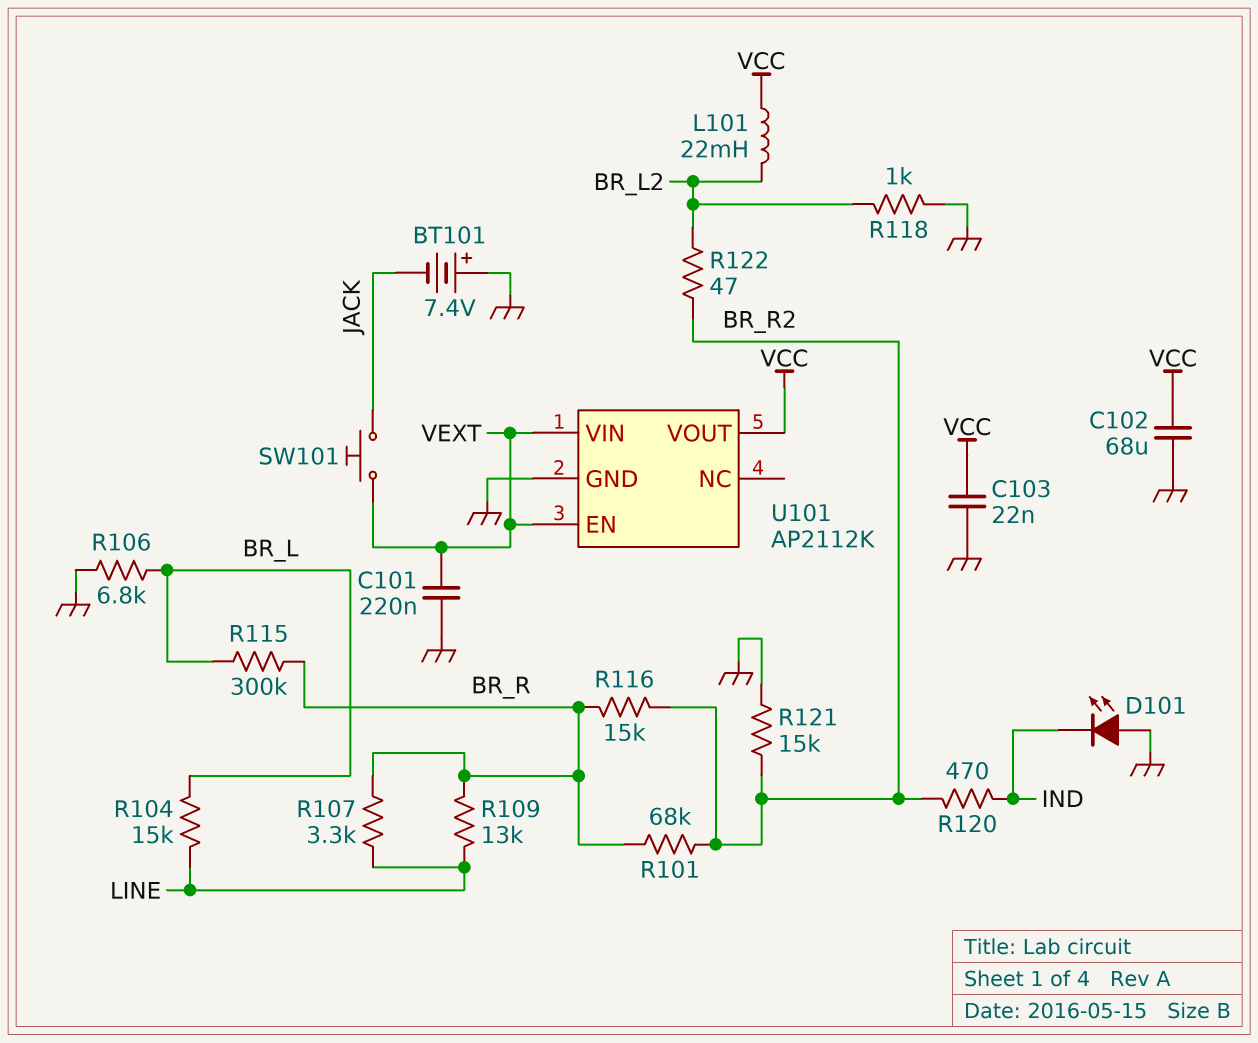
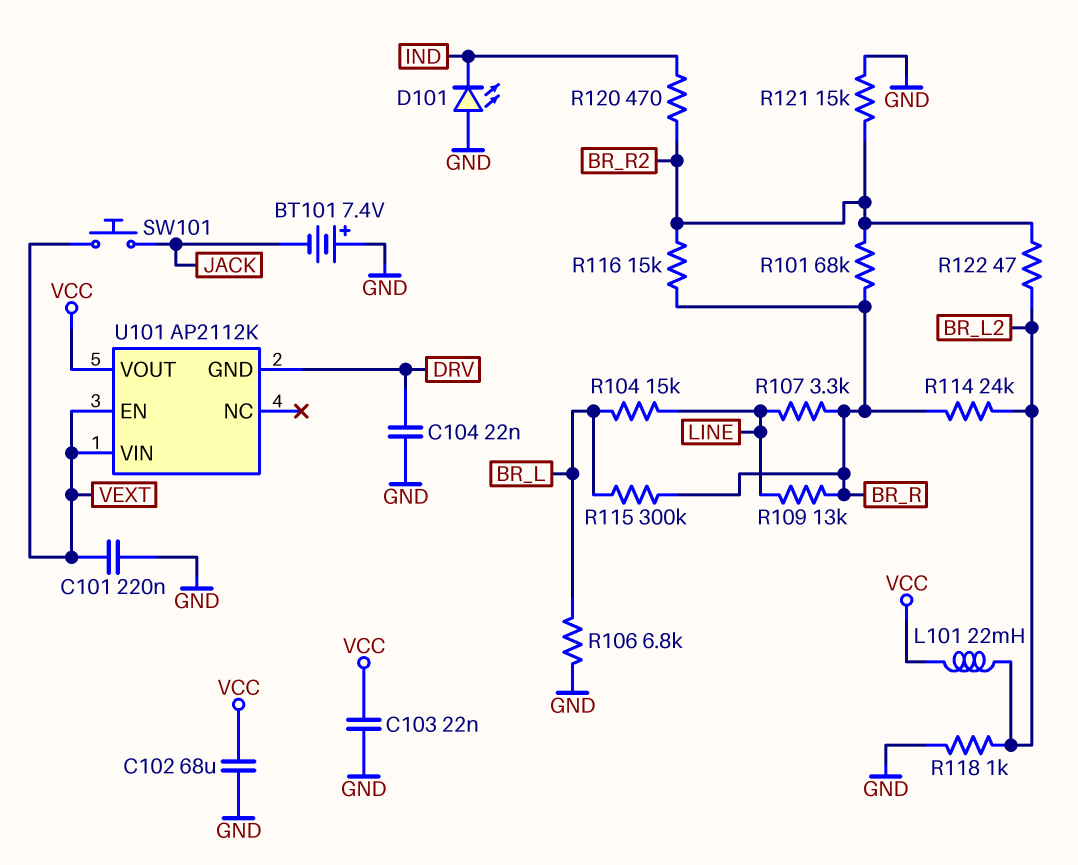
C104: none -> 22nF (DRV, GND)
R114: none -> 24k (BR_L2, BR_R)
U101 pin GND: GND -> DRV

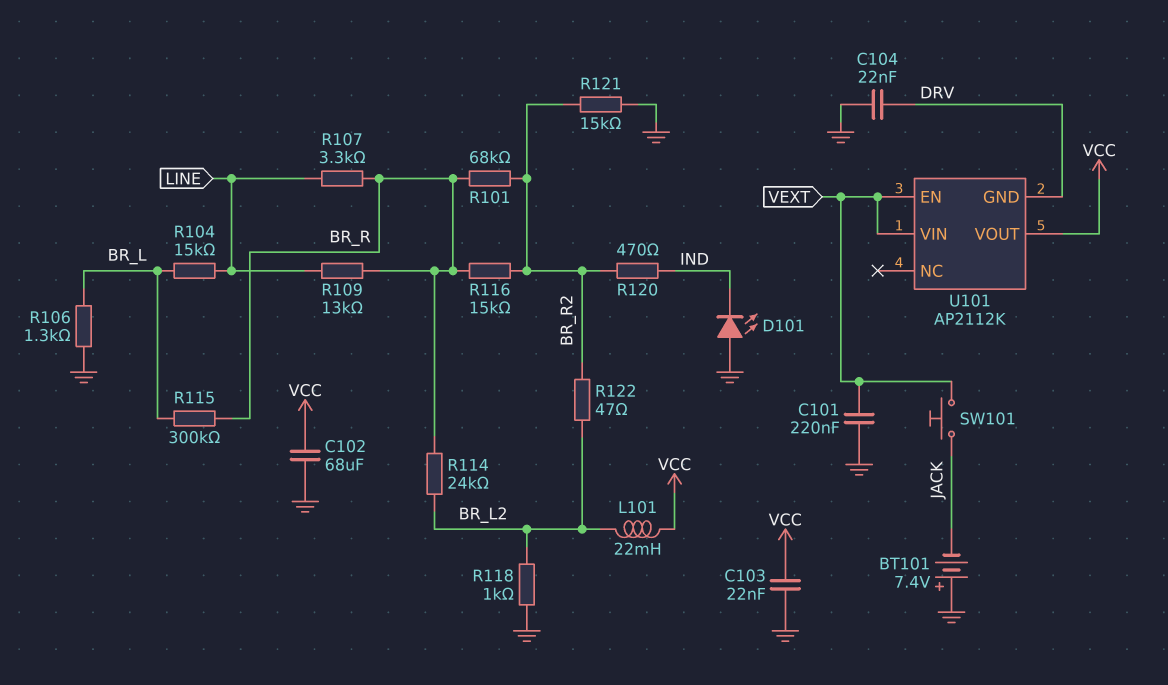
R106: 6.8k (BR_L, GND) -> 1.3k (BR_L, GND)

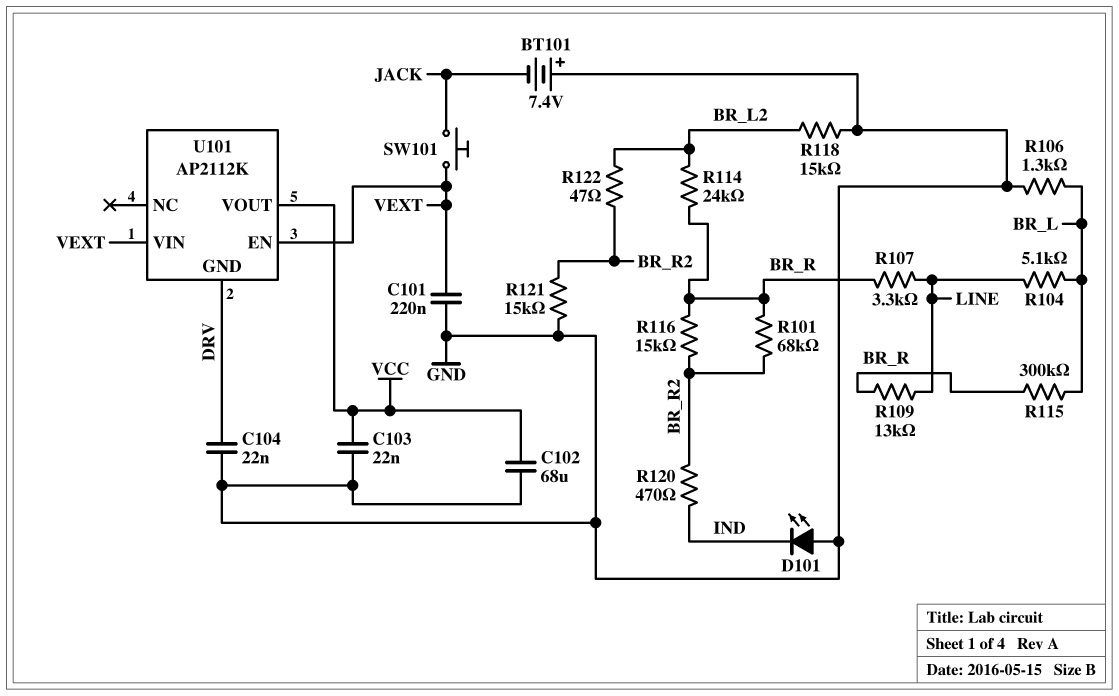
L101: 22mH (BR_L2, VCC) -> none
R104: 15k (BR_L, LINE) -> 5.1k (BR_L, LINE)
R118: 1k (BR_L2, GND) -> 15k (BR_L2, GND)

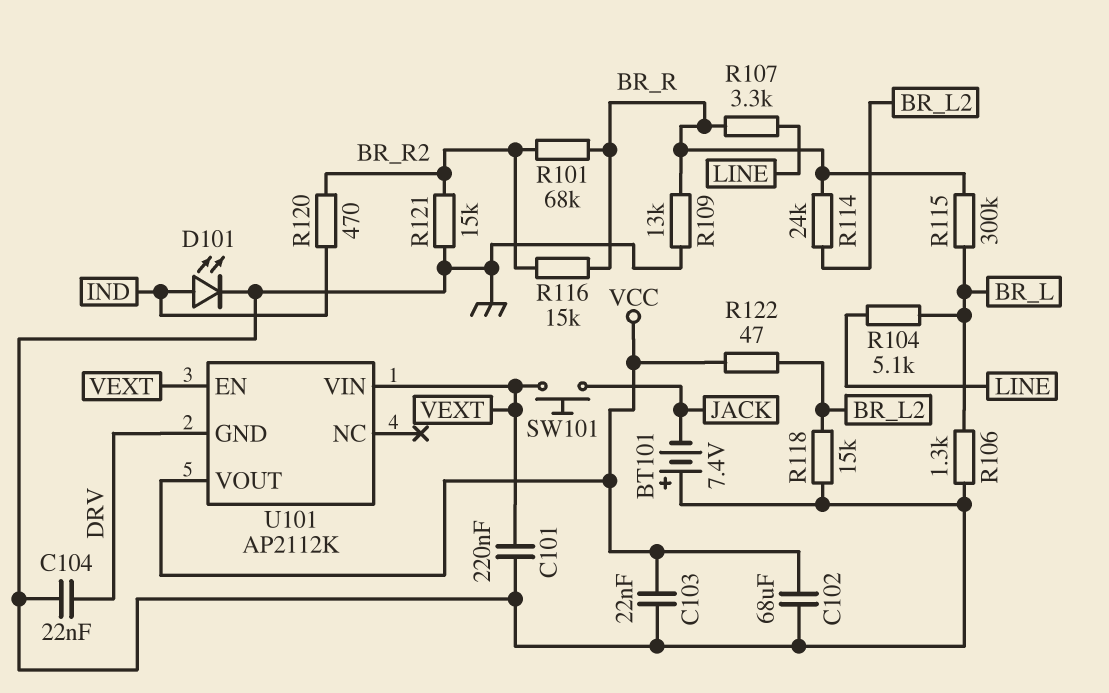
D101: LED (A GND, K IND) -> LED (A IND, K GND)
R109: 13k (BR_R, LINE) -> 13k (BR_R, GND)
R122: 47 (BR_L2, BR_R2) -> 47 (BR_L2, VCC)

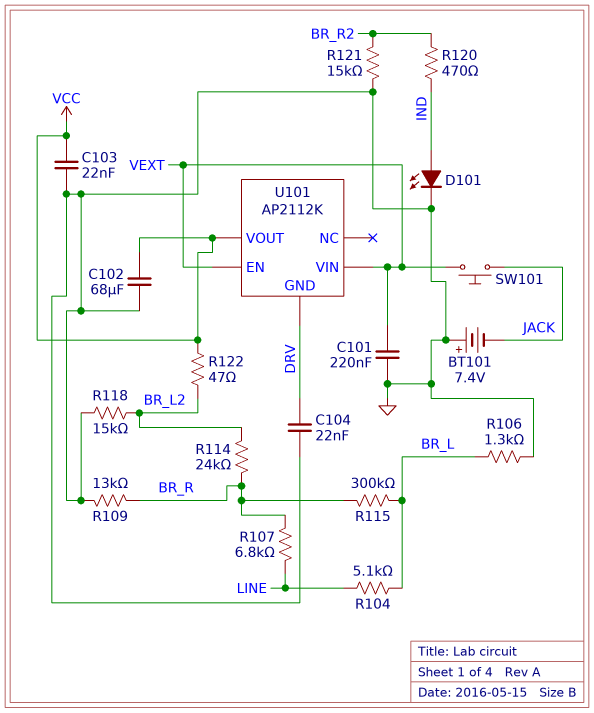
R101: 68k (BR_R, BR_R2) -> none
R107: 3.3k (BR_R, LINE) -> 6.8k (BR_R, LINE)
R116: 15k (BR_R, BR_R2) -> none

